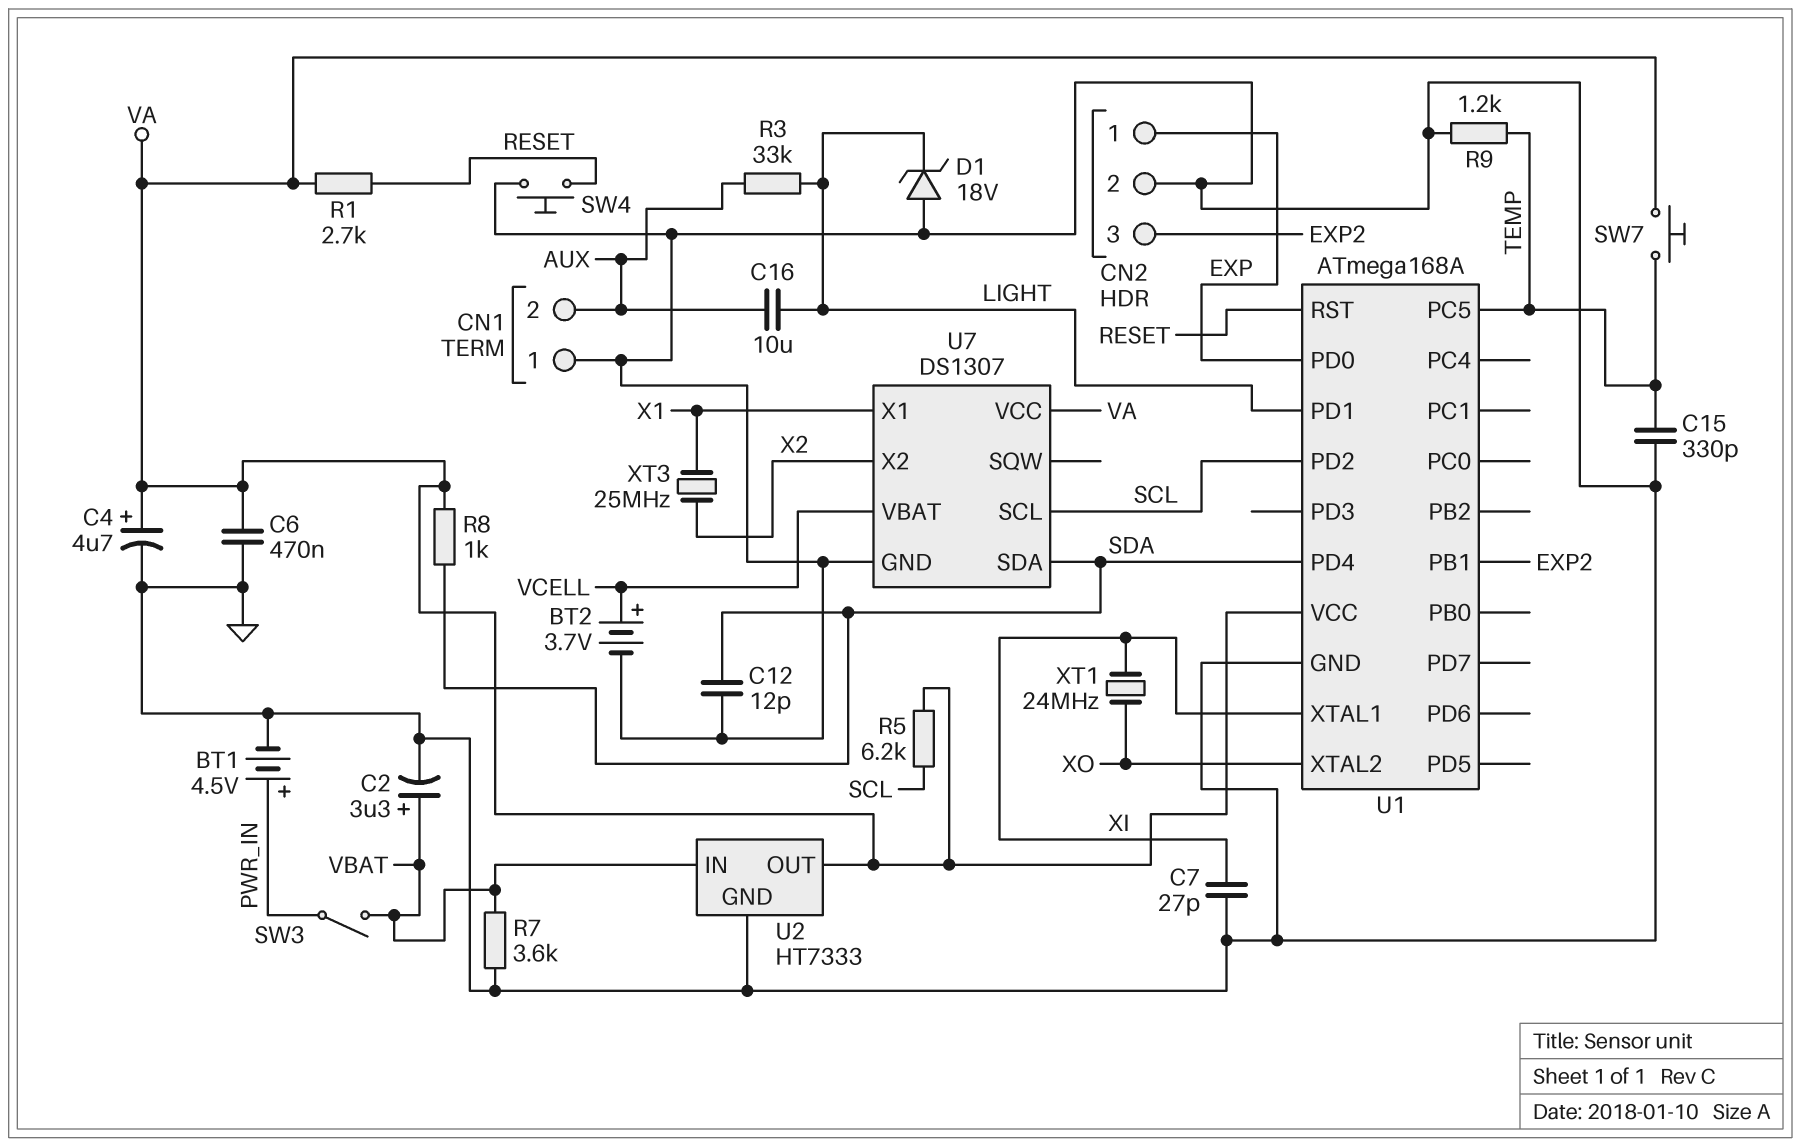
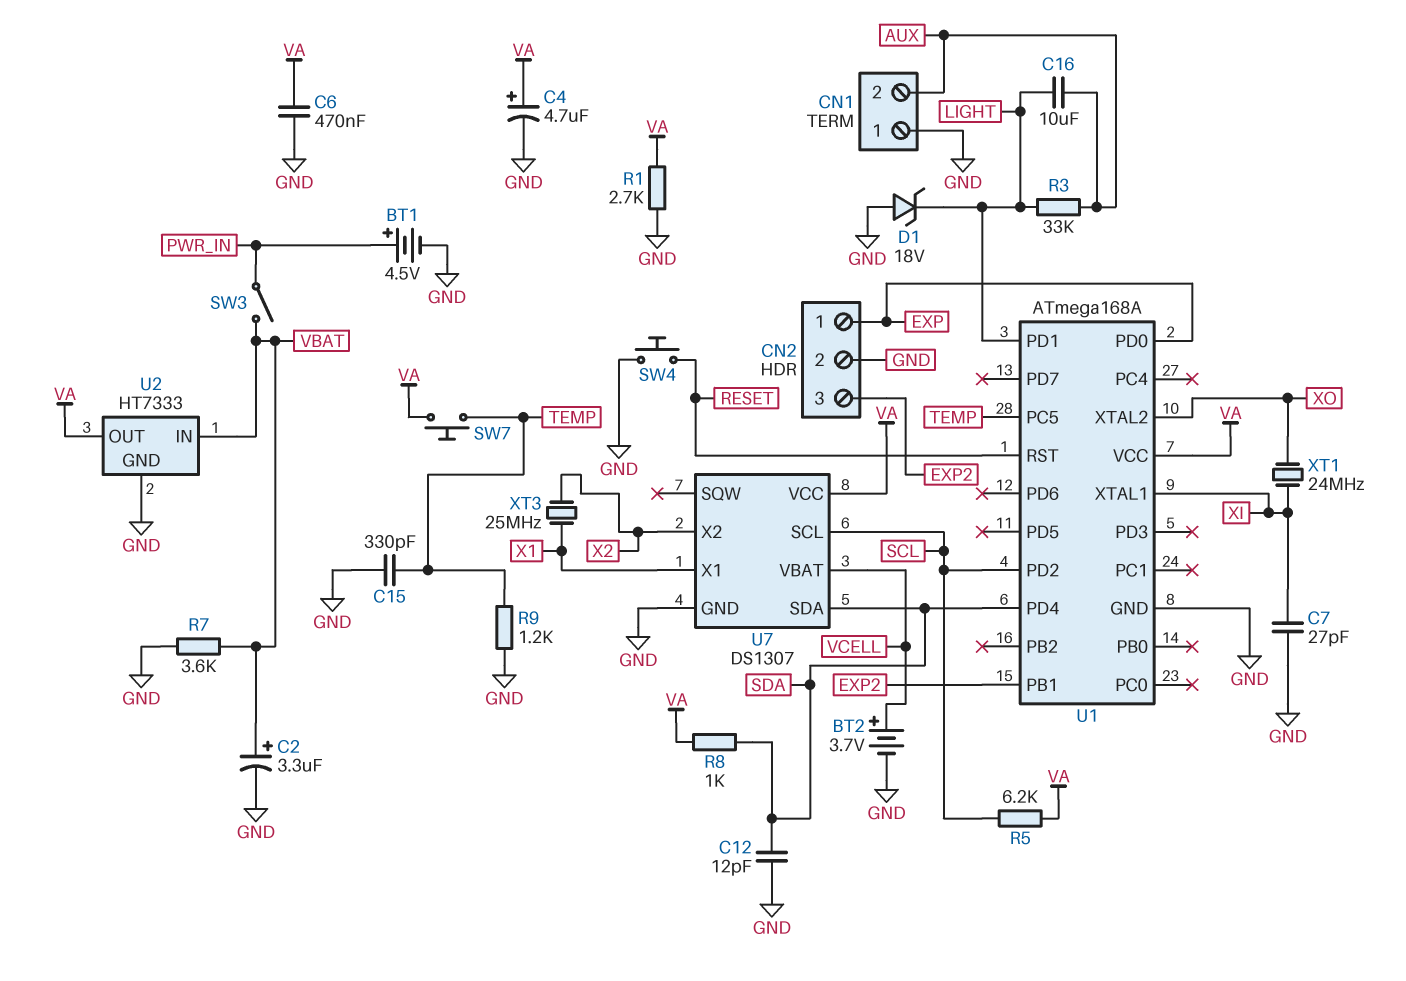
R1: 2.7k (RESET, VA) -> 2.7k (GND, VA)

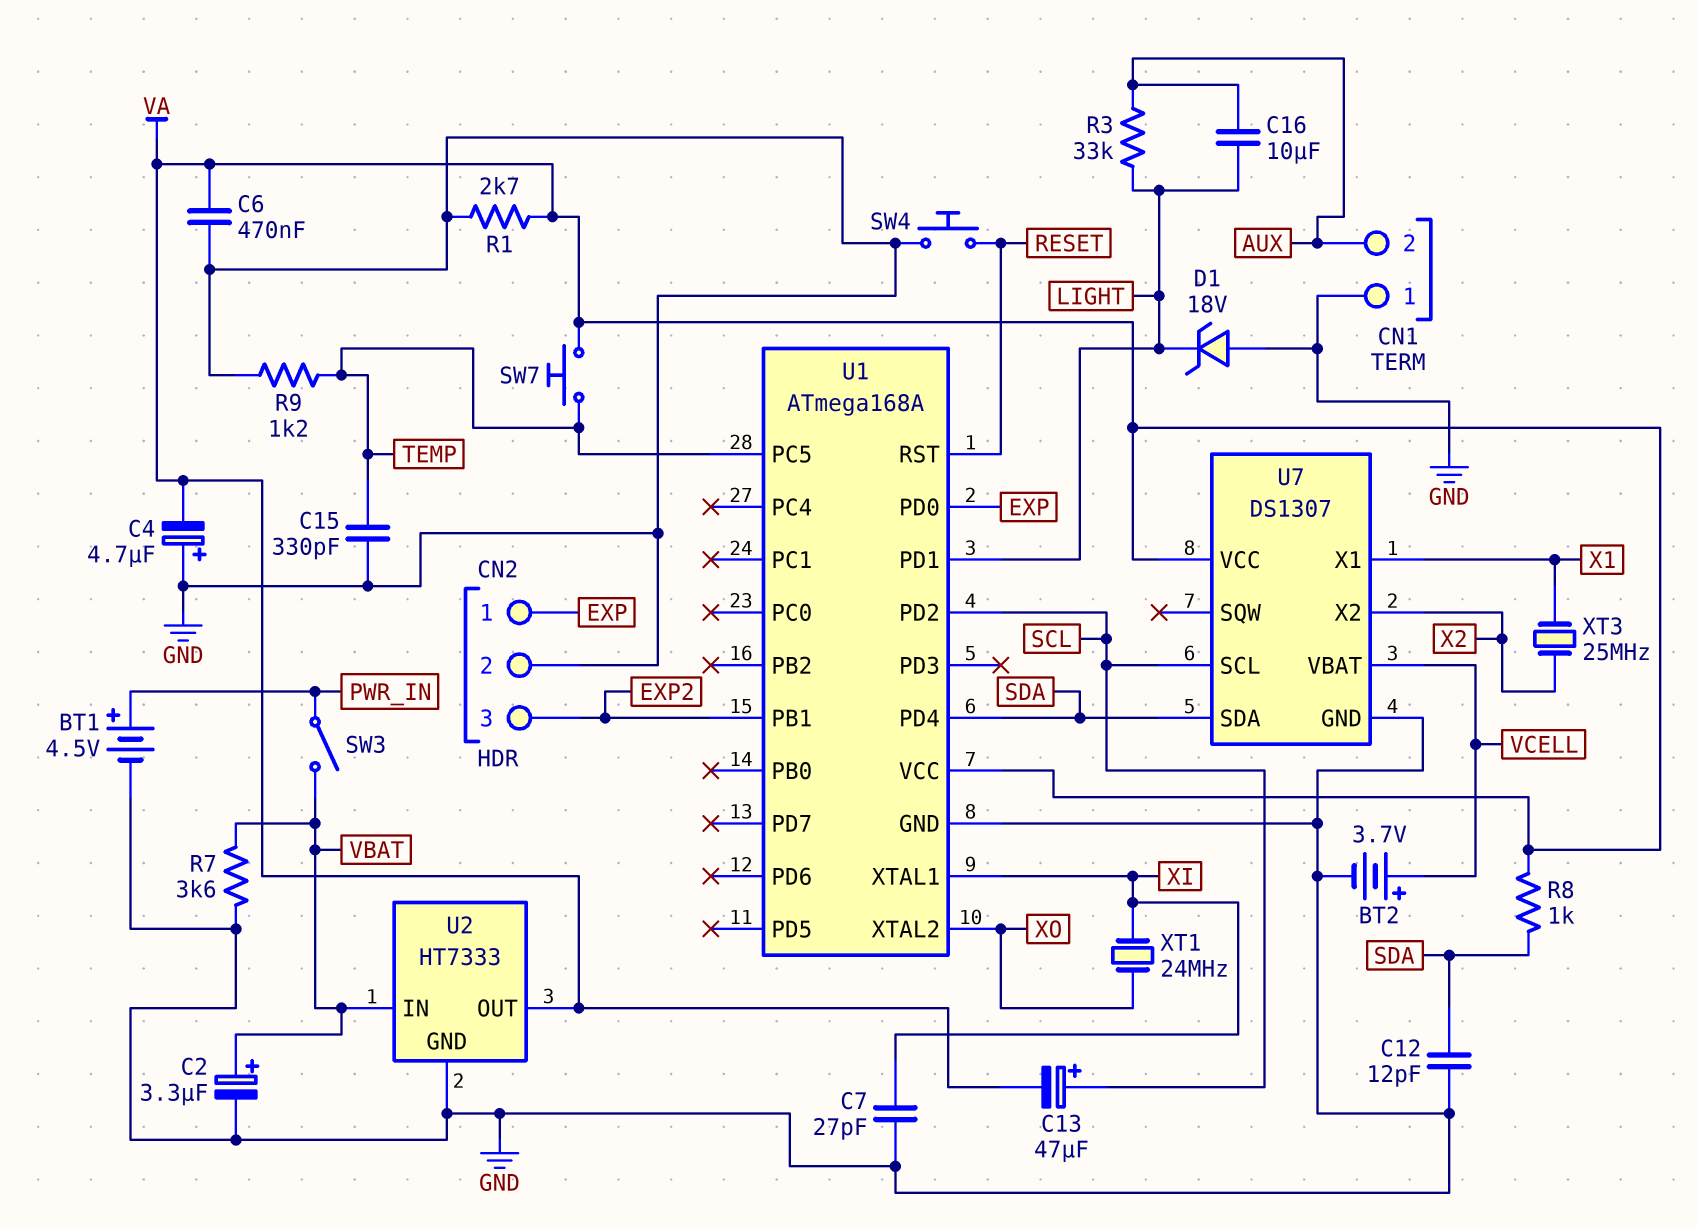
C4: 4.7uF (plus VA, minus GND) -> 4.7uF (plus GND, minus VA)
C13: none -> 47uF (plus SCL, minus VA)
R5: 6.2k (SCL, VA) -> none

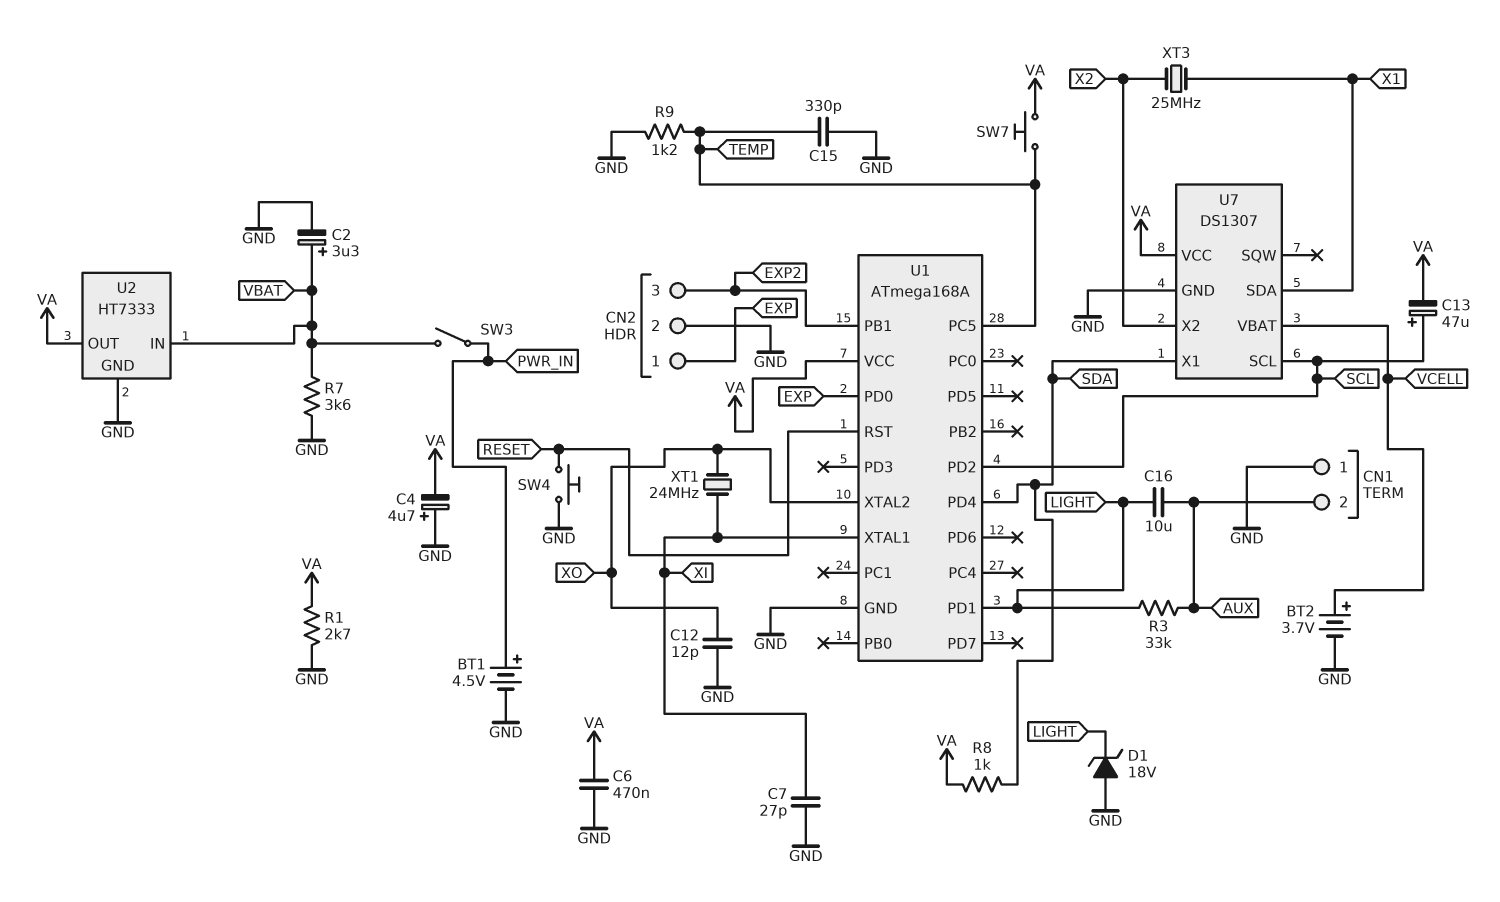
C12: 12pF (GND, SDA) -> 12pF (GND, XO)
U7 pin SDA: SDA -> X1
U7 pin X1: X1 -> SDA

